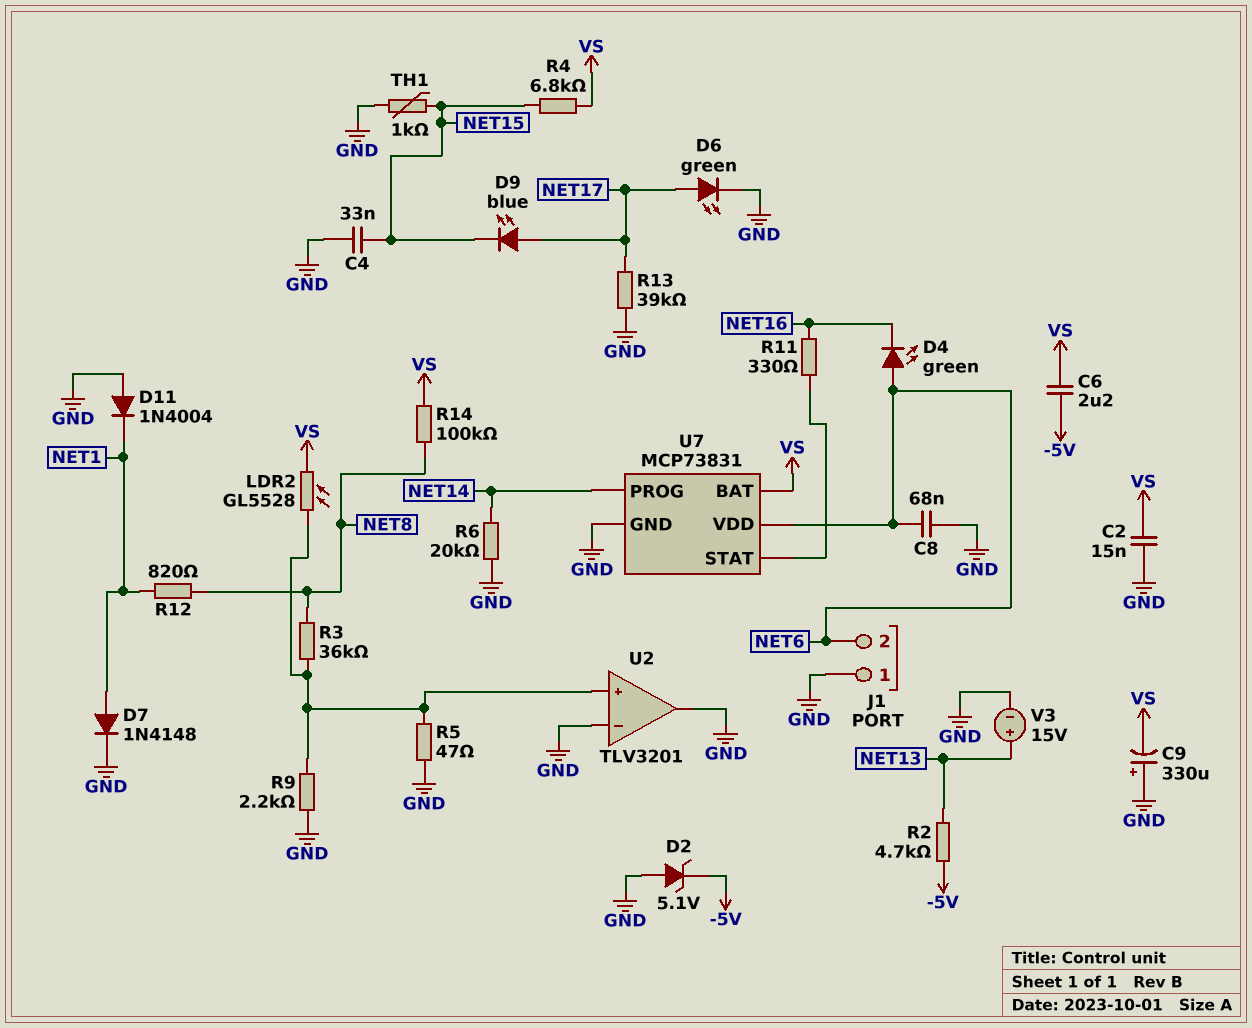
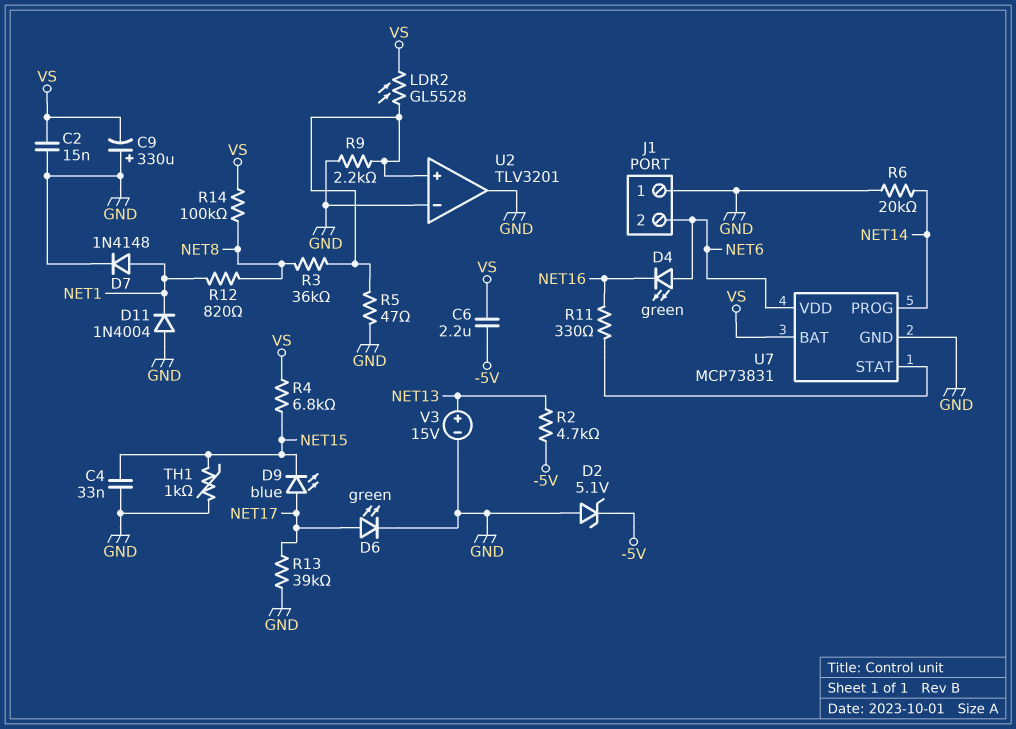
C8: 68nF (GND, NET6) -> none

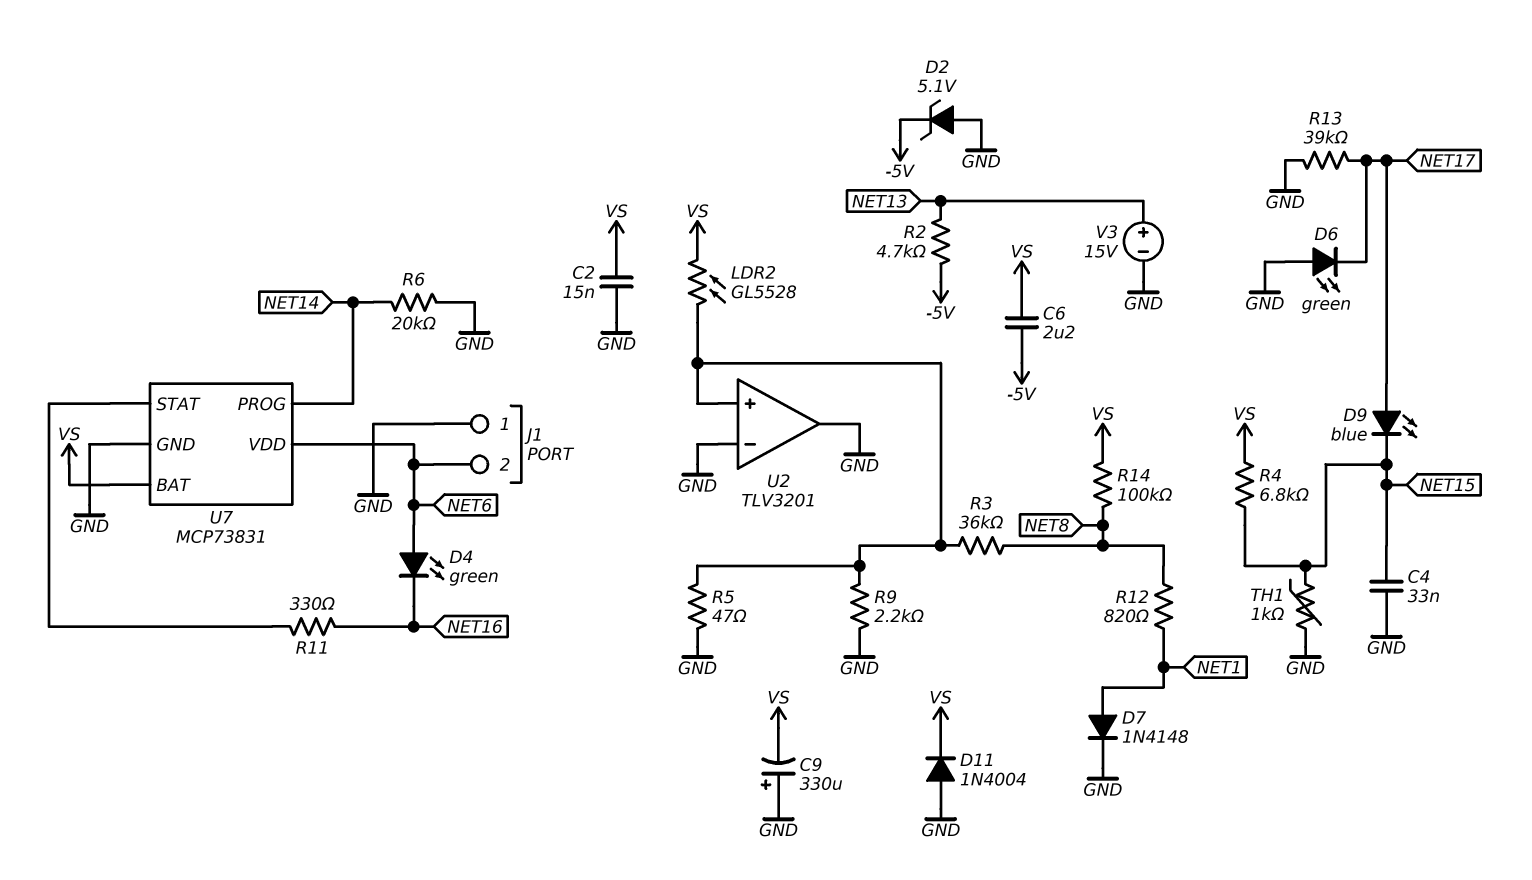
D6: LED green (A NET17, K GND) -> LED green (A GND, K NET17)
D11: diode 1N4004 (A GND, K NET1) -> diode 1N4004 (A GND, K VS)

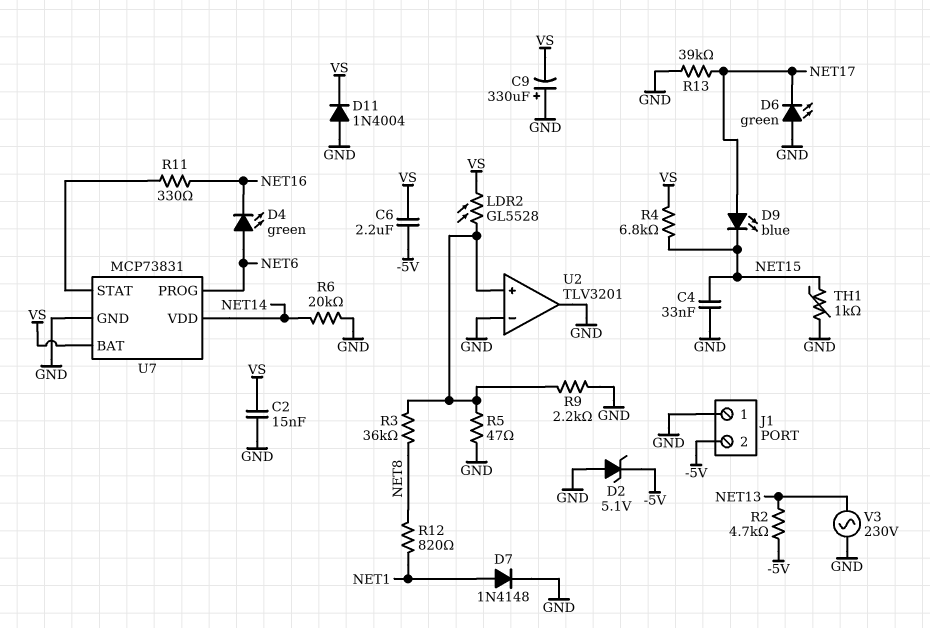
J1 pin 2: NET6 -> -5V
R14: 100k (NET8, VS) -> none
U7 pin PROG: NET14 -> NET6
U7 pin VDD: NET6 -> NET14
V3: 15V (plus NET13, minus GND) -> AC 230V (GND, NET13)

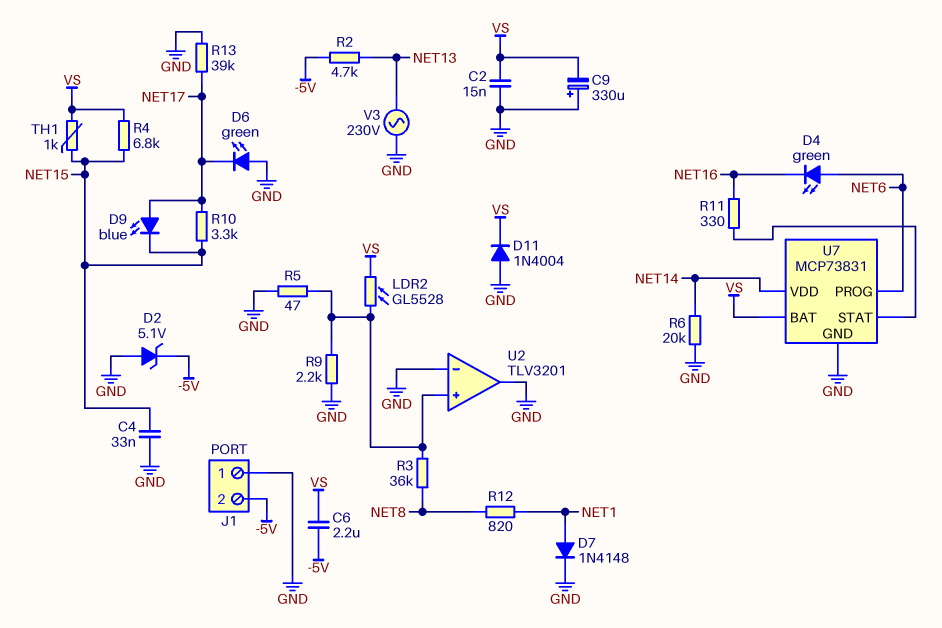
R10: none -> 3.3k (NET15, NET17)
TH1: 1k (GND, NET15) -> 1k (NET15, VS)

